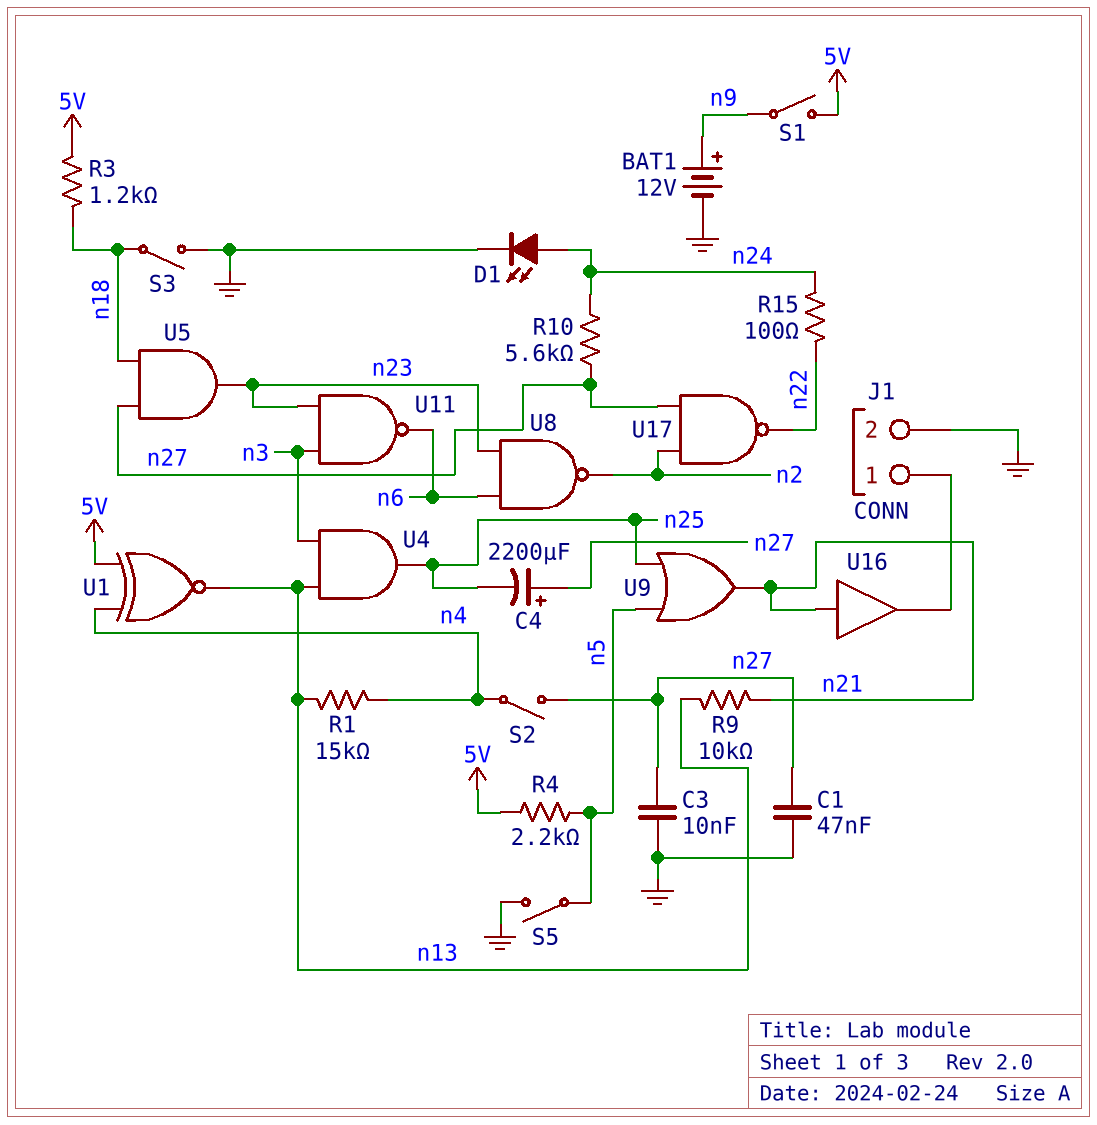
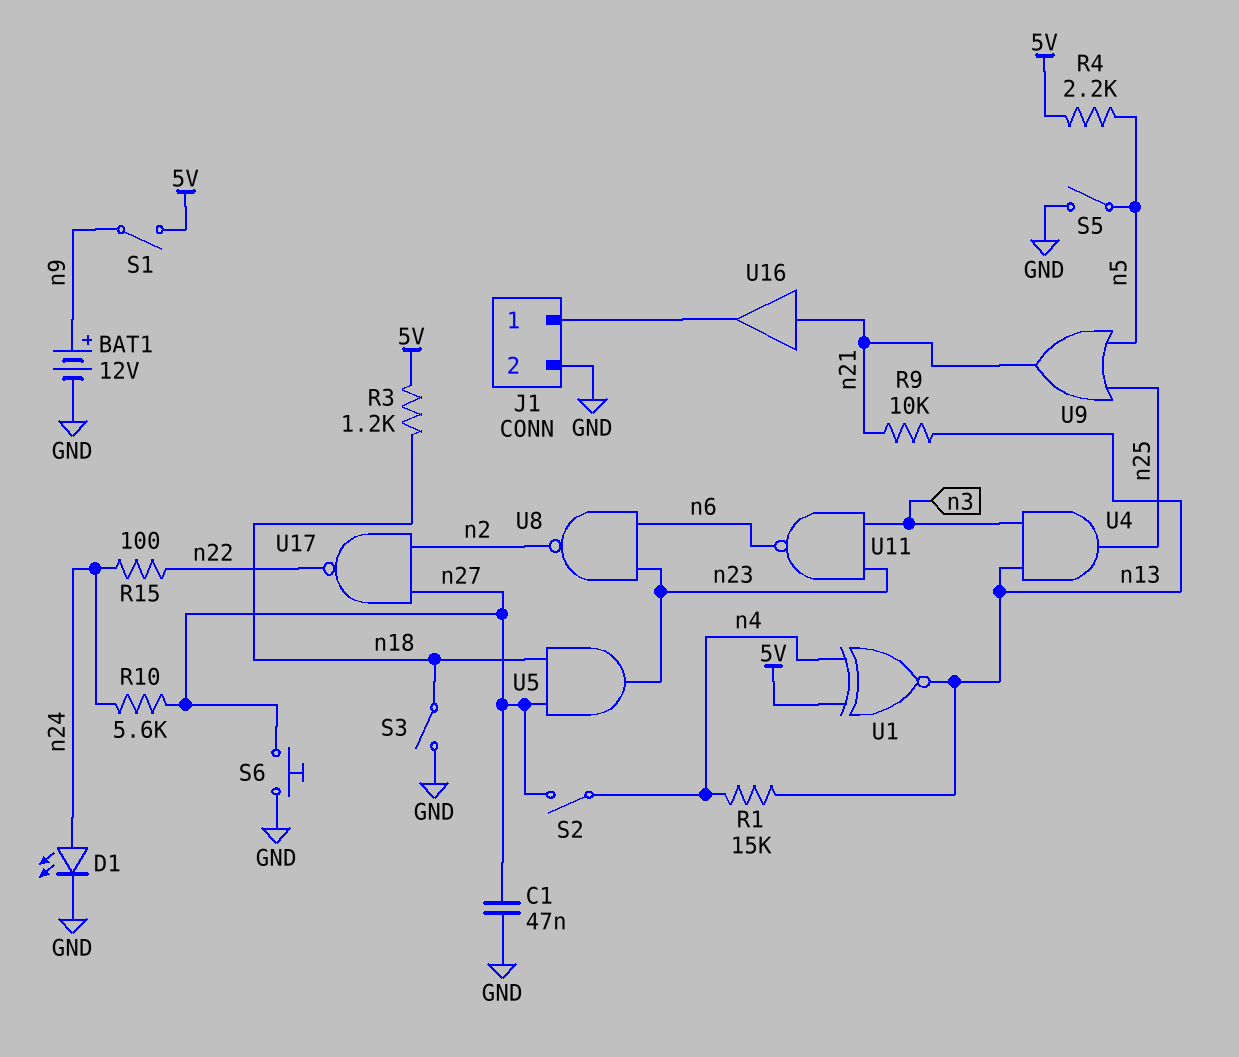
C3: 10nF (GND, n27) -> none
C4: 2200uF (plus n27, minus n25) -> none
S6: none -> button (GND, n27)

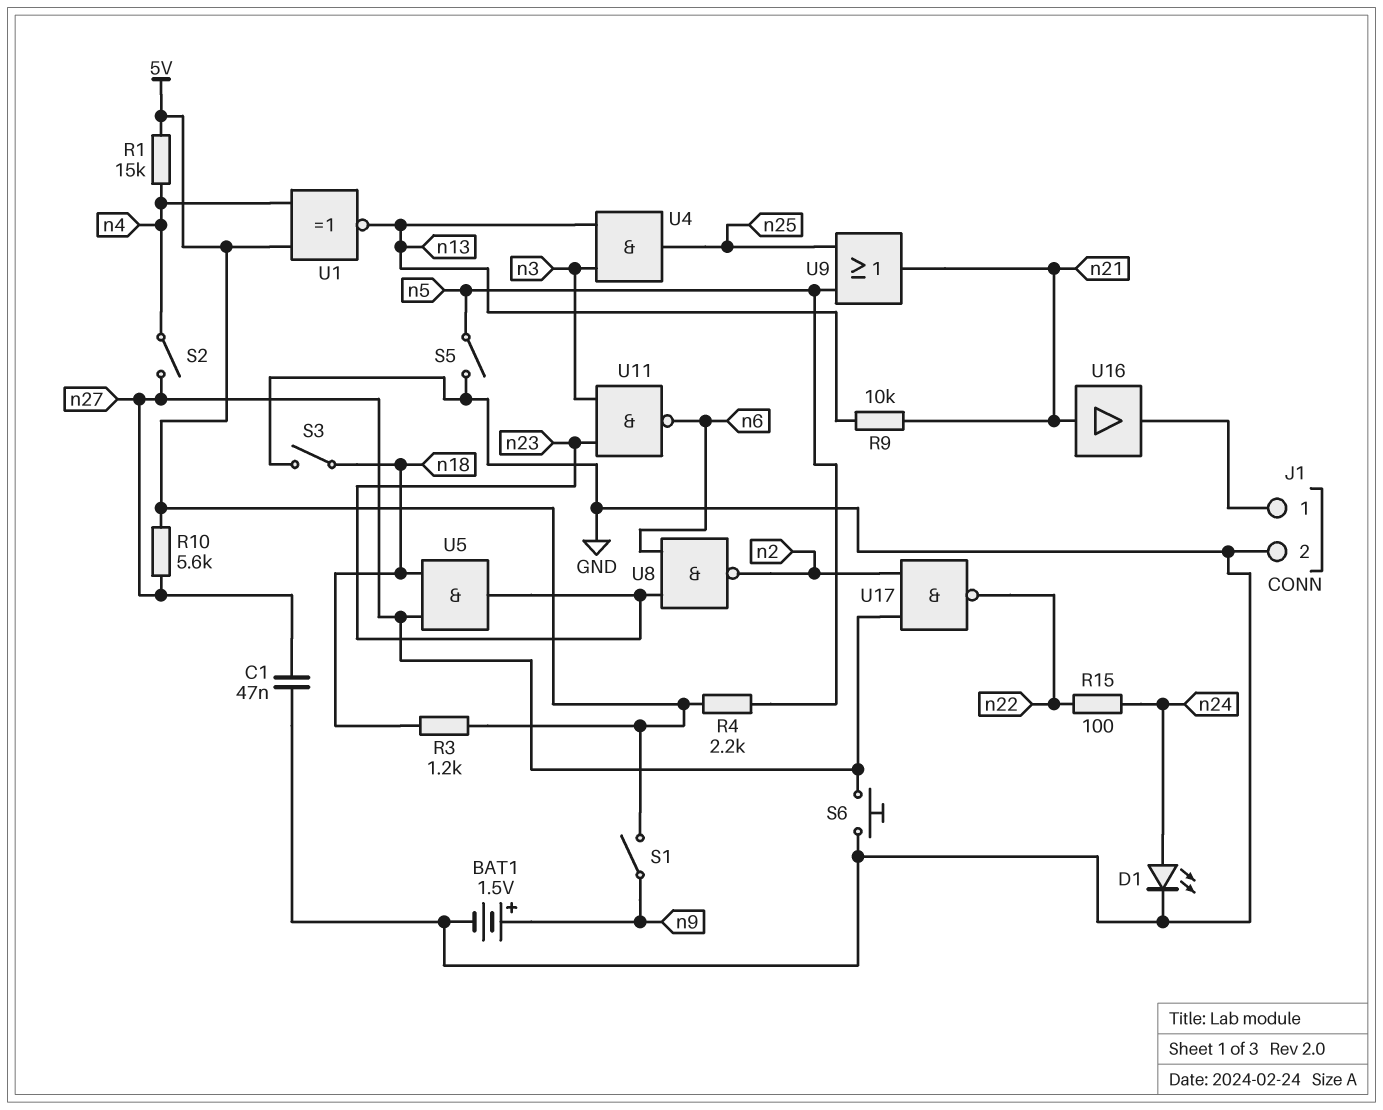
BAT1: 12V (plus n9, minus GND) -> 1.5V (plus n9, minus GND)
R1: 15k (n4, n13) -> 15k (5V, n4)
R10: 5.6k (n24, n27) -> 5.6k (5V, n27)

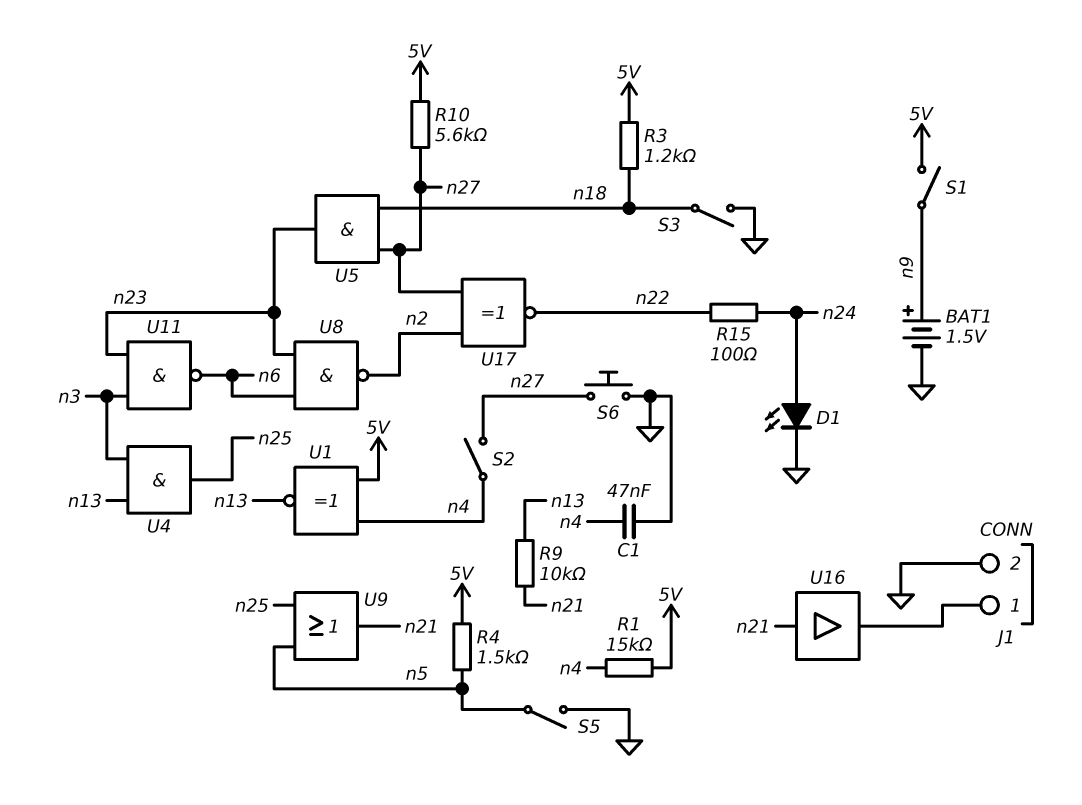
C1: 47nF (GND, n27) -> 47nF (GND, n4)
R4: 2.2k (5V, n5) -> 1.5k (5V, n5)
U17: NAND (in n2, in n27, out n22) -> XNOR (in n2, in n27, out n22)

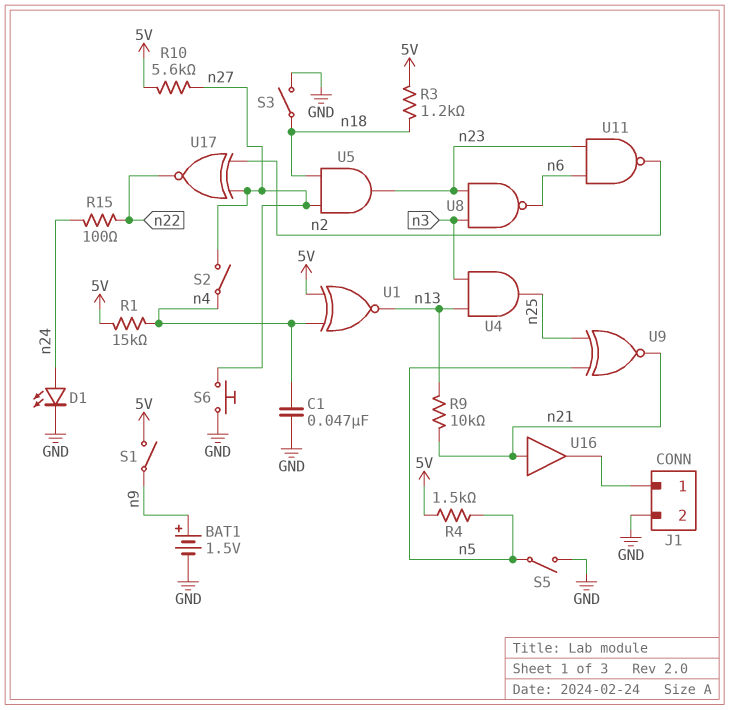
U8: NAND (in n6, in n23, out n2) -> NAND (in n3, in n23, out n6)
U9: OR (in n5, in n25, out n21) -> XNOR (in n5, in n25, out n21)
U11: NAND (in n3, in n23, out n6) -> NAND (in n6, in n23, out n2)

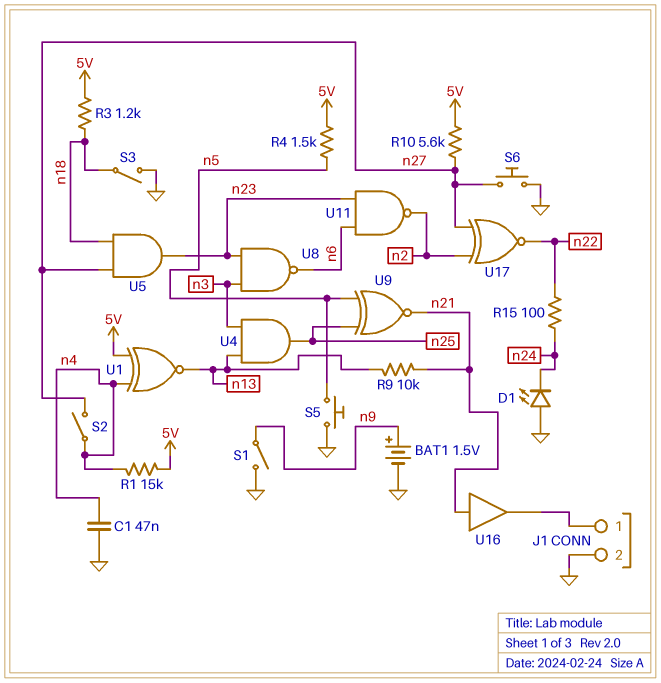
D1: LED (A n24, K GND) -> LED (A GND, K n24)
S1: switch (5V, n9) -> switch (GND, n9)
S5: switch (GND, n5) -> button (GND, n5)

